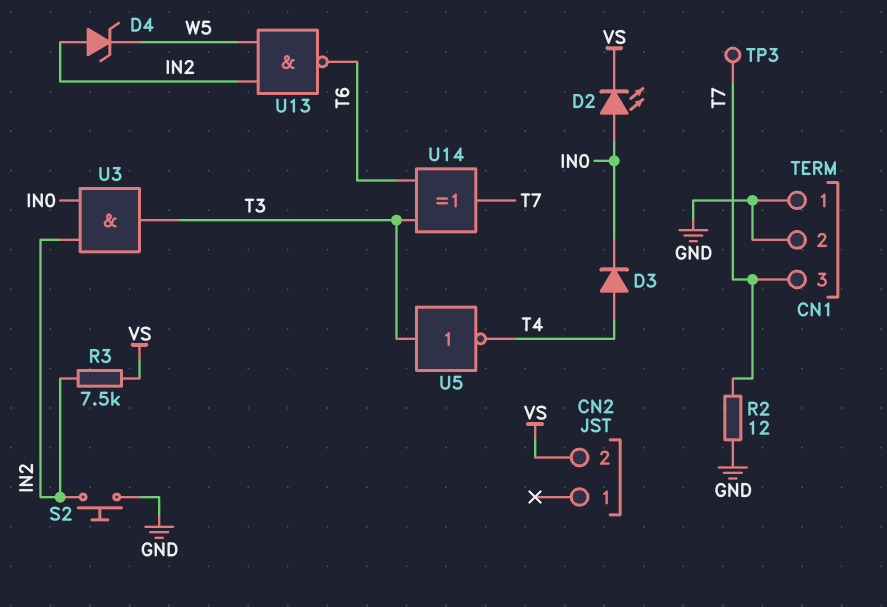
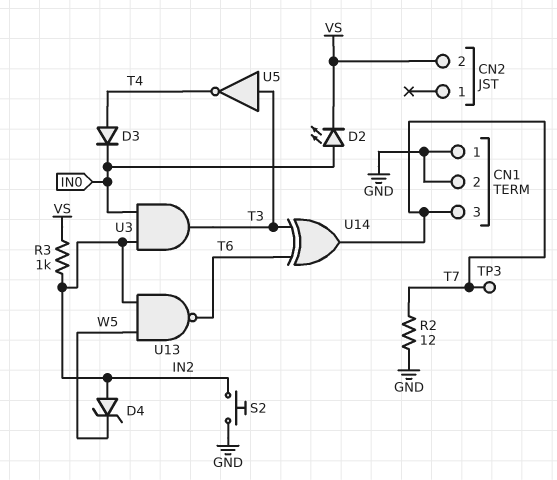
R3: 7.5k (IN2, VS) -> 1k (IN2, VS)

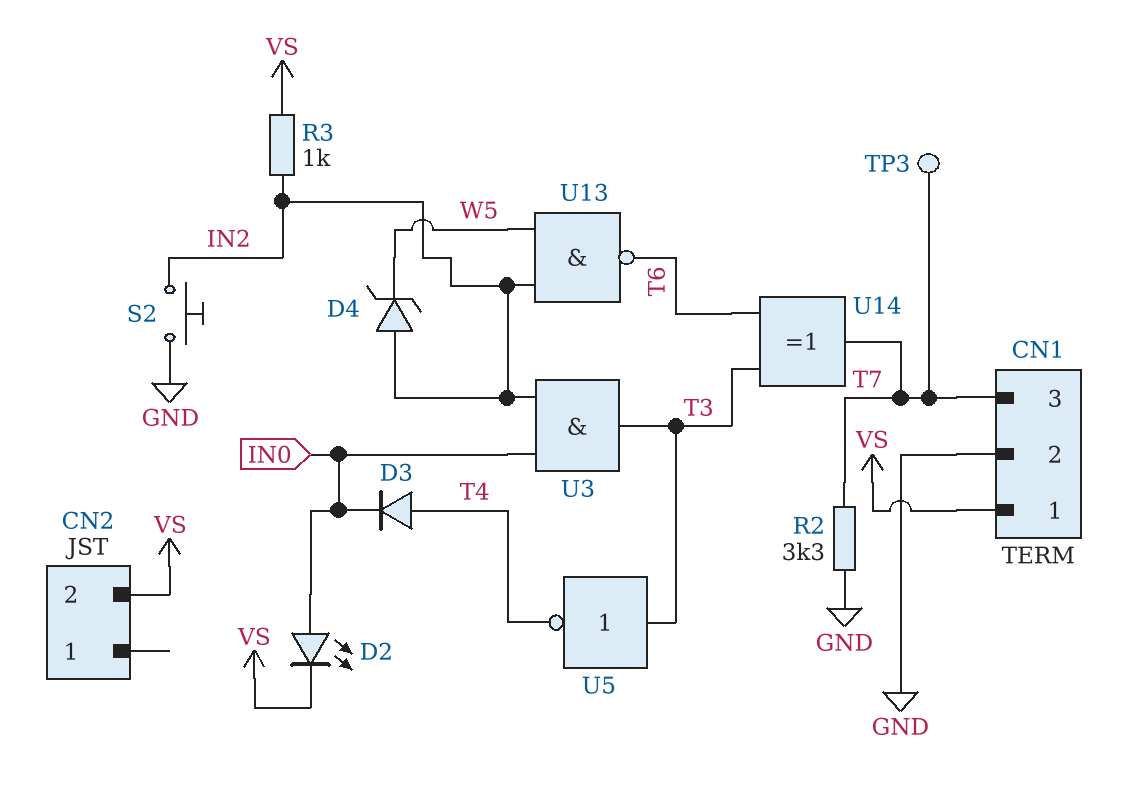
CN1 pin 1: GND -> VS
R2: 12 (GND, T7) -> 3.3k (GND, T7)

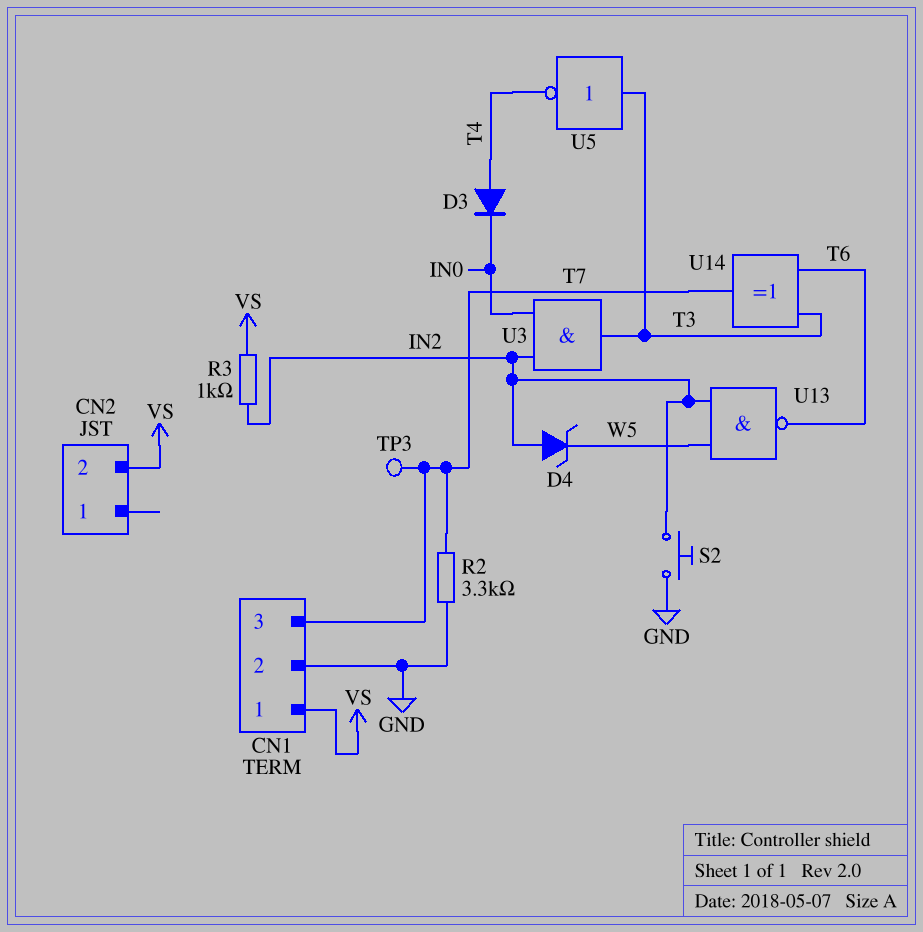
D2: LED (A IN0, K VS) -> none

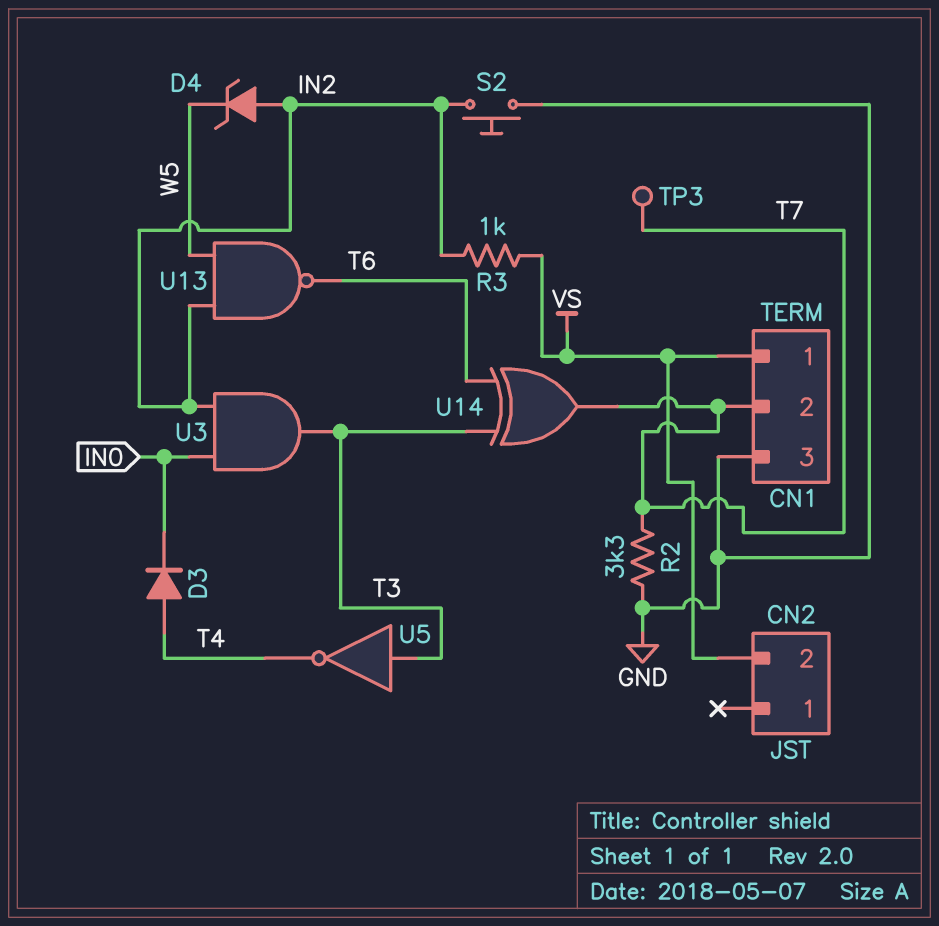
CN1 pin 2: GND -> T7
CN1 pin 3: T7 -> GND

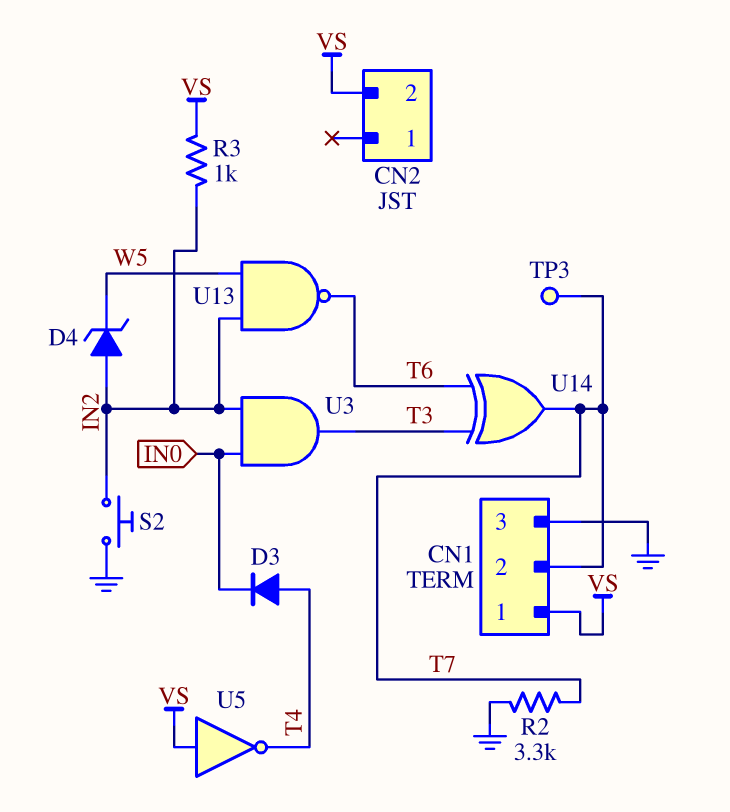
U5: NOT (in T3, out T4) -> NOT (in VS, out T4)

